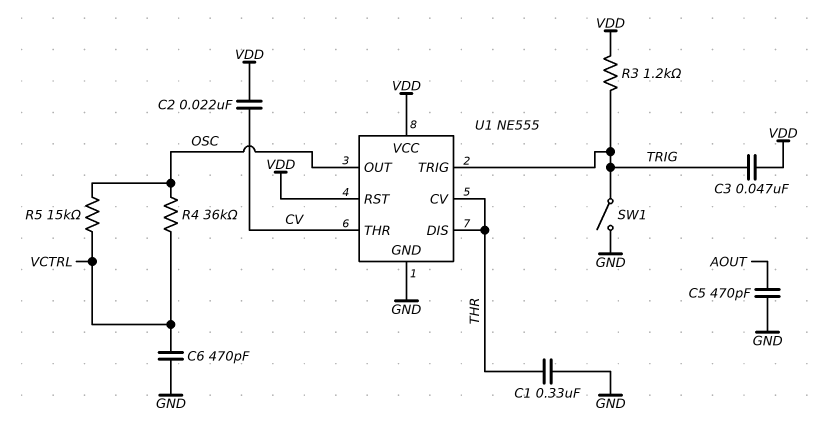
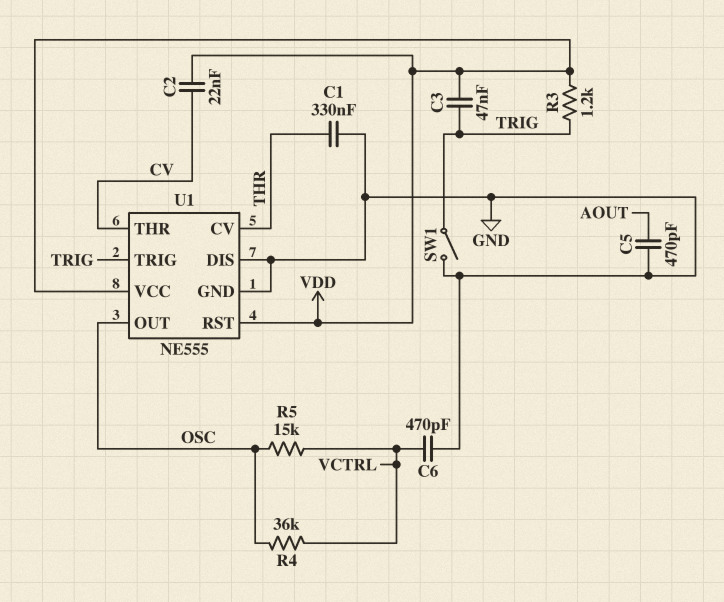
U1 pin DIS: THR -> GND

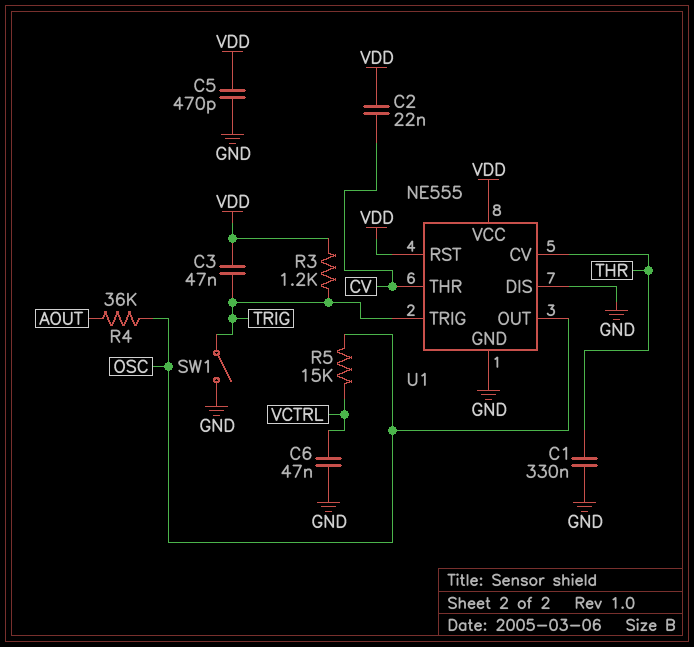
C5: 470pF (AOUT, GND) -> 470pF (GND, VDD)
C6: 470pF (GND, VCTRL) -> 47nF (GND, VCTRL)
R4: 36k (OSC, VCTRL) -> 36k (AOUT, OSC)

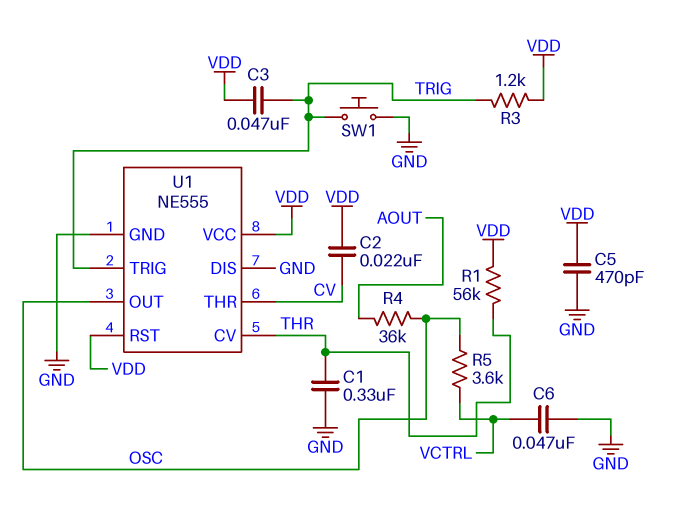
R1: none -> 56k (THR, VDD)
R5: 15k (OSC, VCTRL) -> 3.6k (OSC, VCTRL)
SW1: switch (GND, TRIG) -> button (GND, TRIG)

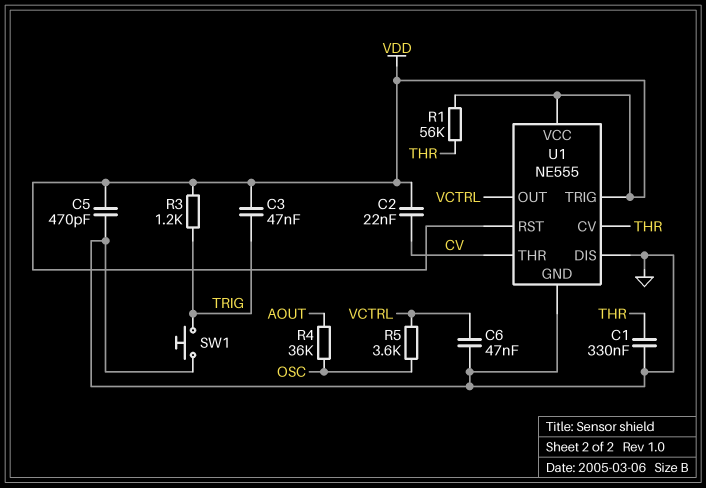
U1 pin OUT: OSC -> VCTRL
U1 pin TRIG: TRIG -> VDD

